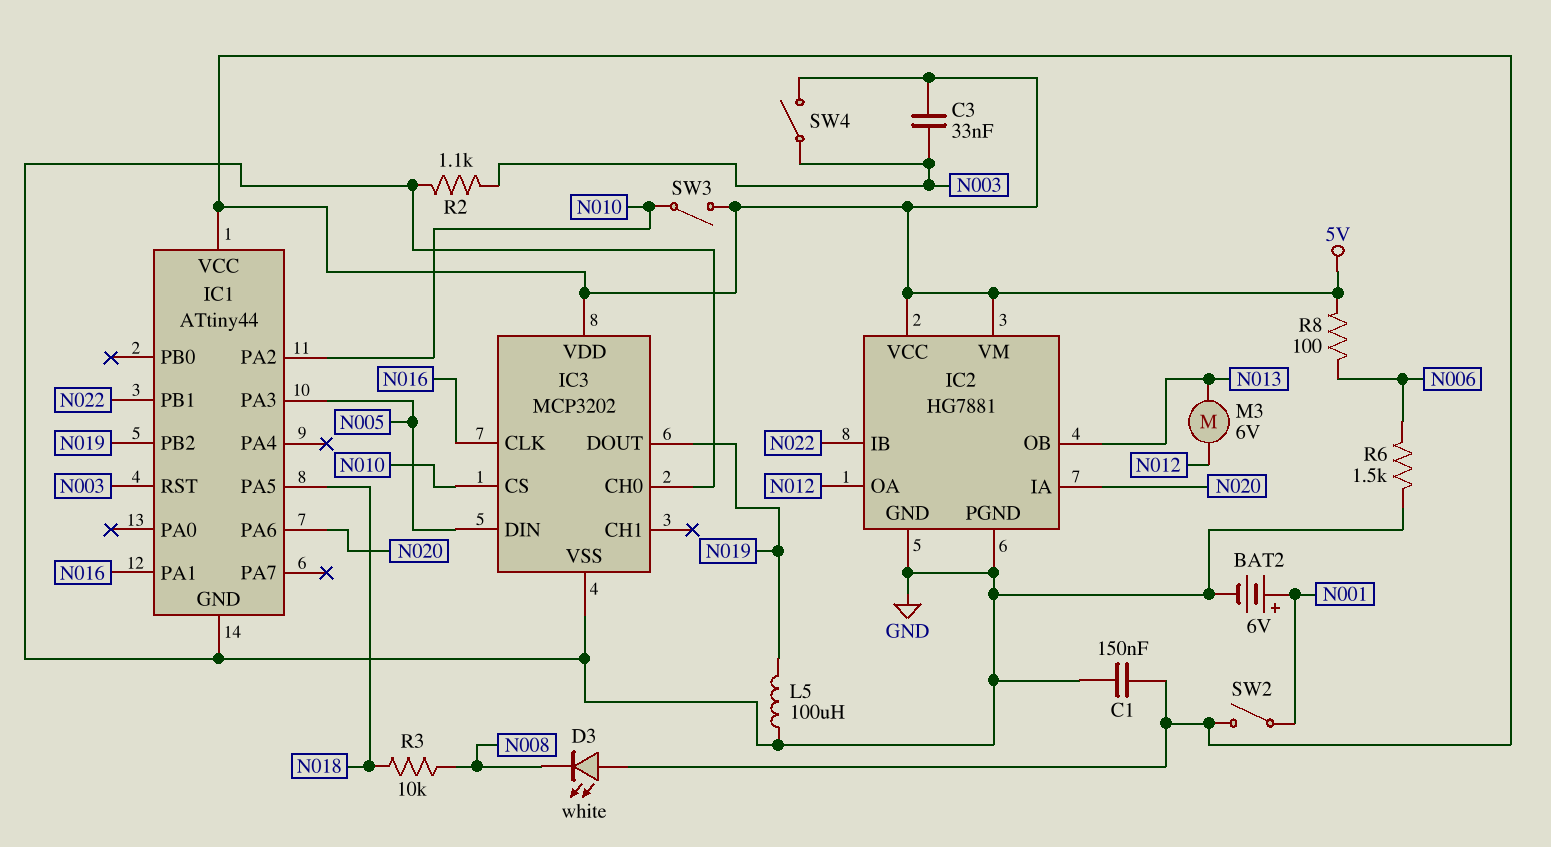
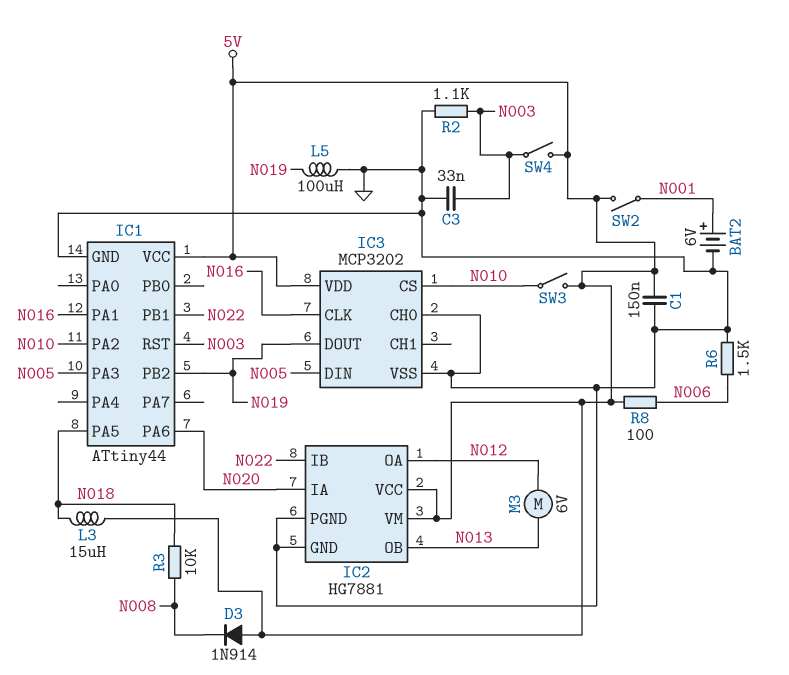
C3: 33nF (5V, N003) -> 33nF (GND, N003)
D3: LED white (A 5V, K N008) -> diode 1N914 (A 5V, K N008)
L3: none -> 15uH (5V, N018)

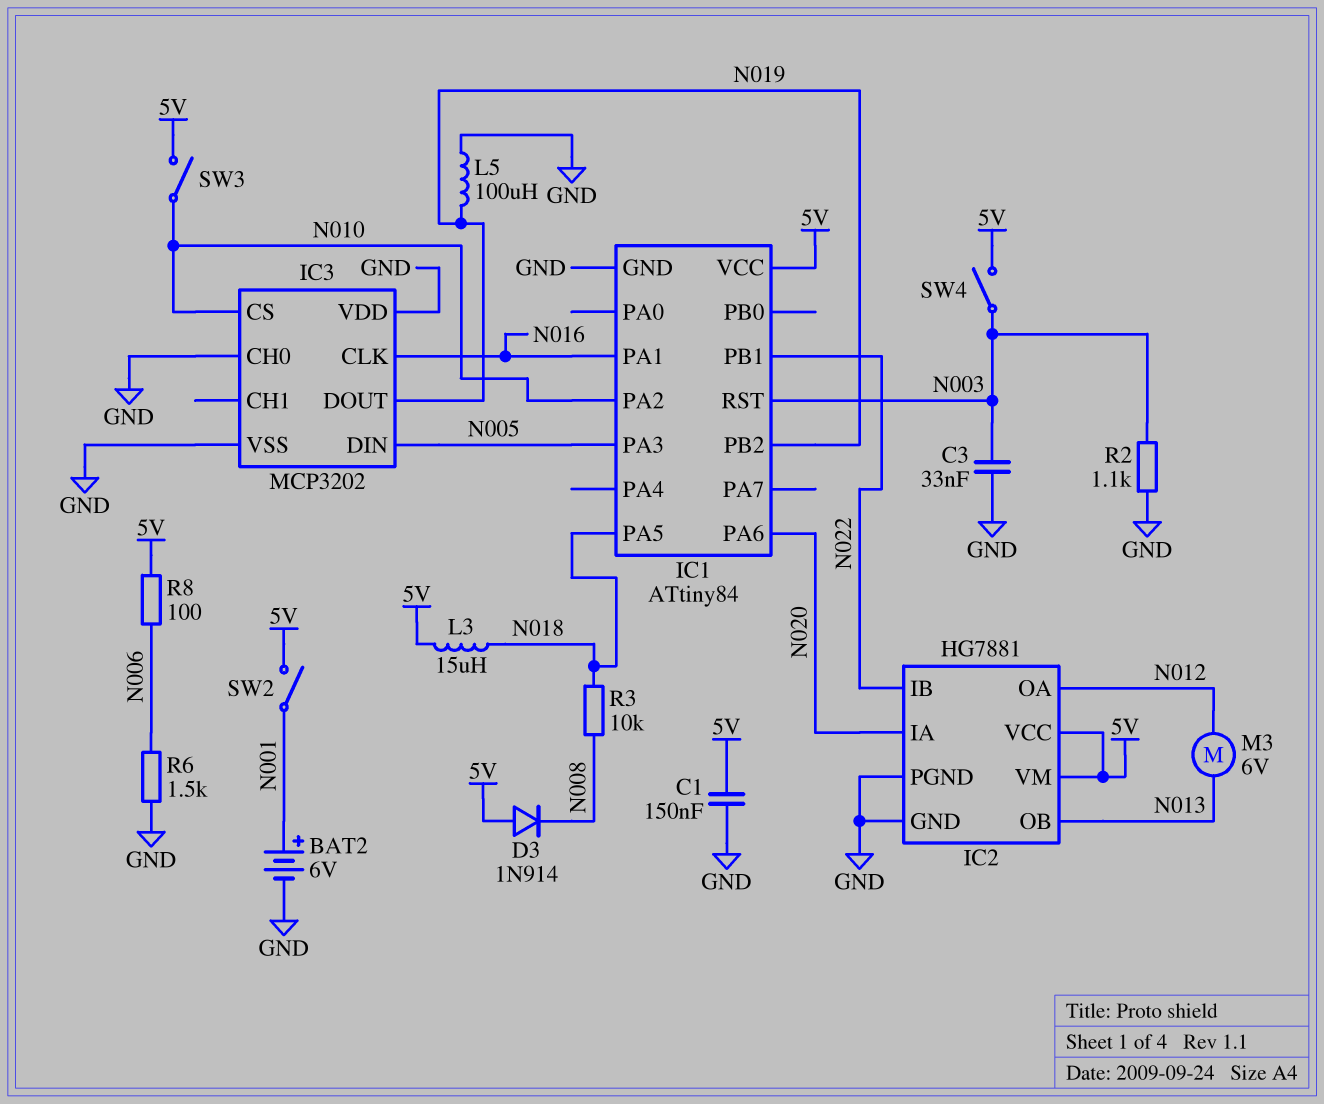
IC1: ATtiny44 -> ATtiny84
IC3 pin VDD: 5V -> GND

